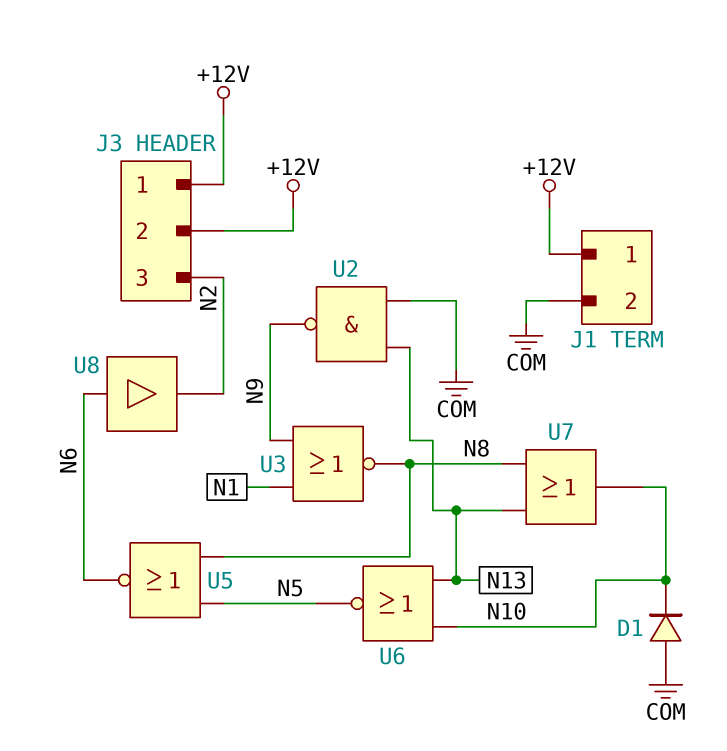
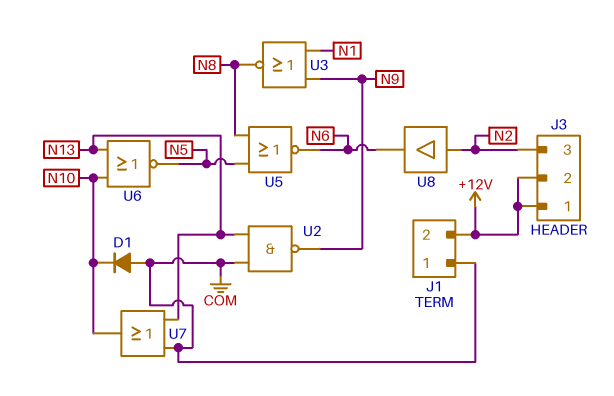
J1 pin 1: +12V -> COM
J1 pin 2: COM -> +12V
U7: OR (in N8, in N13, out N10) -> OR (in COM, in N13, out N10)
U8: buffer (in N6, out N2) -> buffer (in N2, out N6)

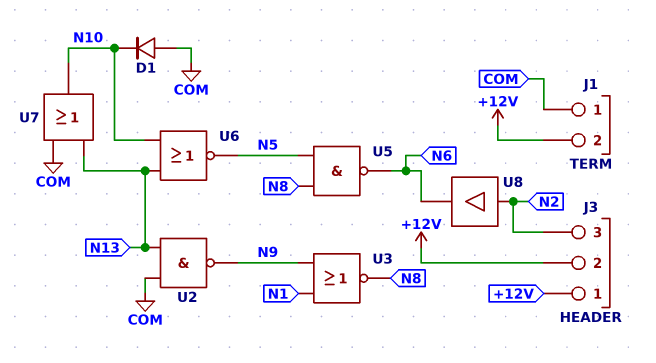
U5: NOR (in N5, in N8, out N6) -> NAND (in N5, in N8, out N6)

